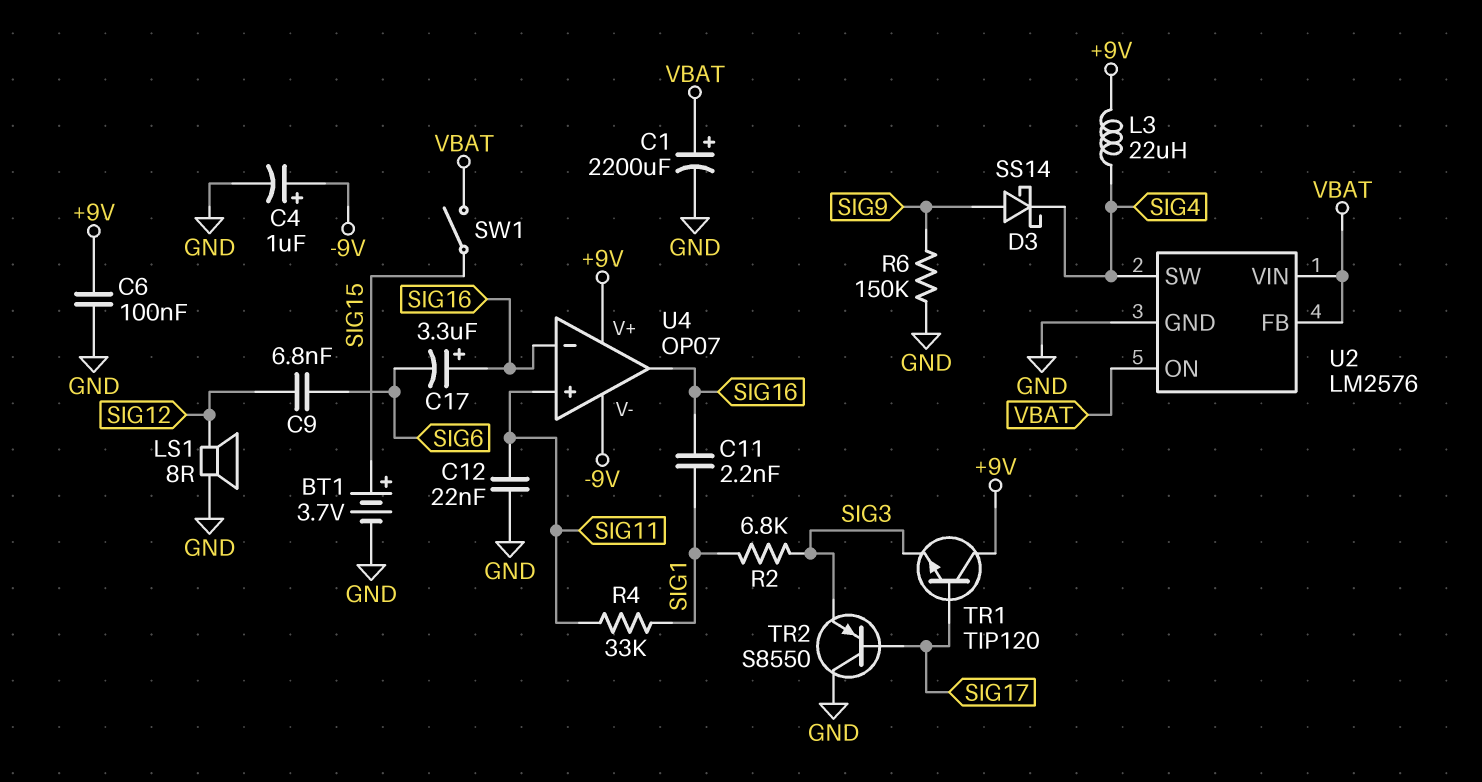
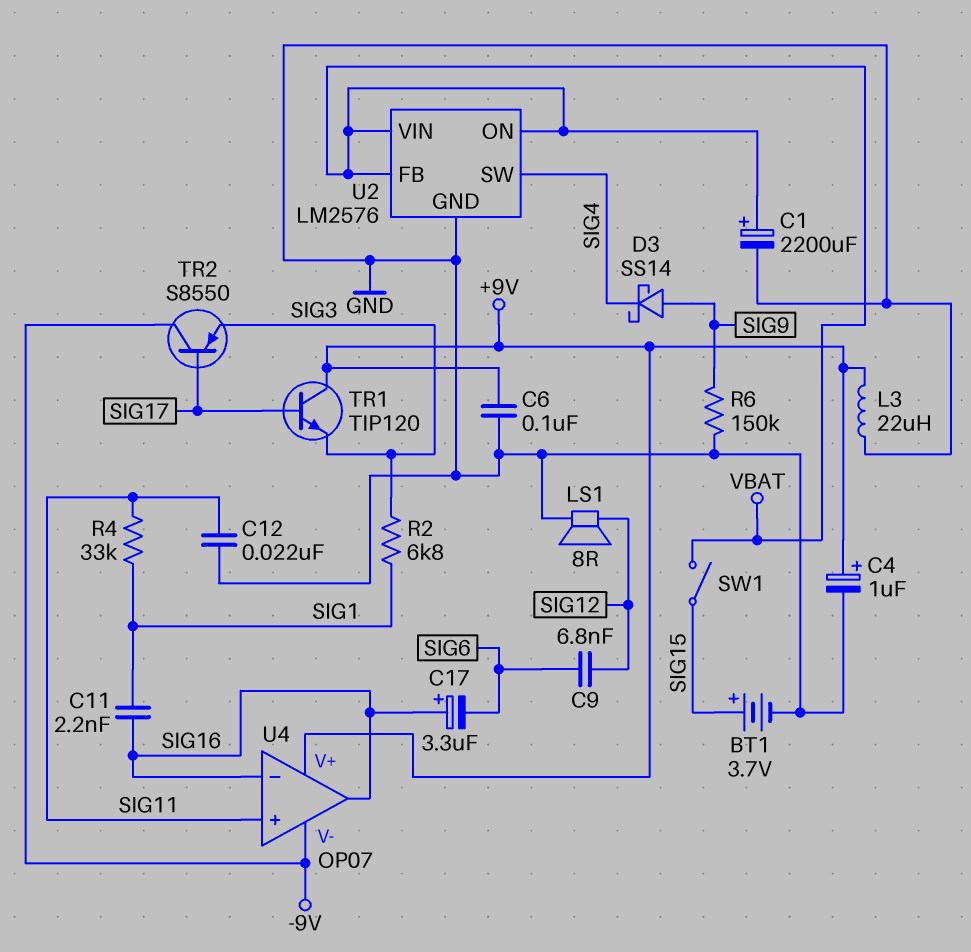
C4: 1uF (plus -9V, minus GND) -> 1uF (plus +9V, minus GND)
L3: 22uH (+9V, SIG4) -> 22uH (+9V, GND)
TR2: PNP S8550 (B SIG17, C GND, E SIG3) -> PNP S8550 (B SIG17, C -9V, E SIG3)

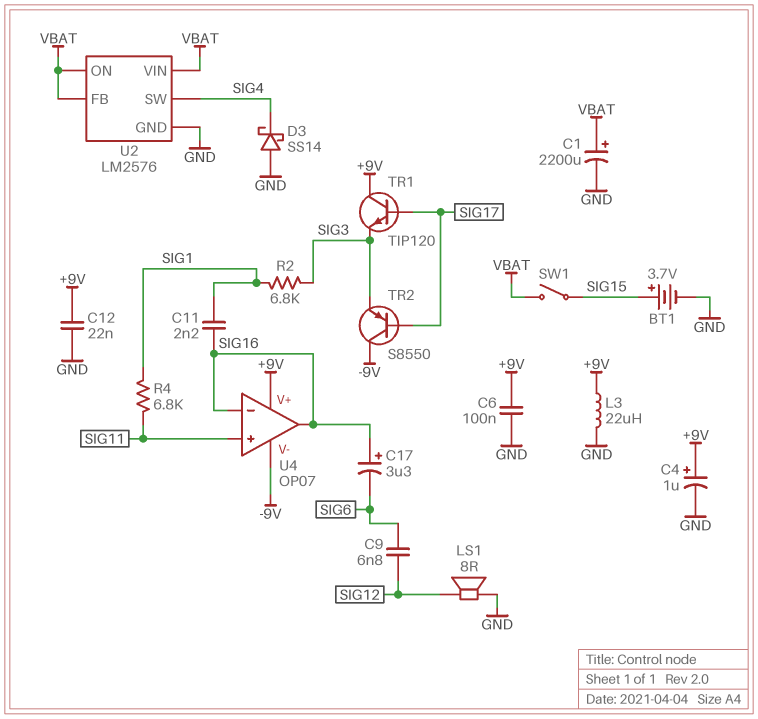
C12: 22nF (GND, SIG11) -> 22nF (+9V, GND)
D3: schottky SS14 (A SIG9, K SIG4) -> schottky SS14 (A GND, K SIG4)
R4: 33k (SIG1, SIG11) -> 6.8k (SIG1, SIG11)
R6: 150k (GND, SIG9) -> none

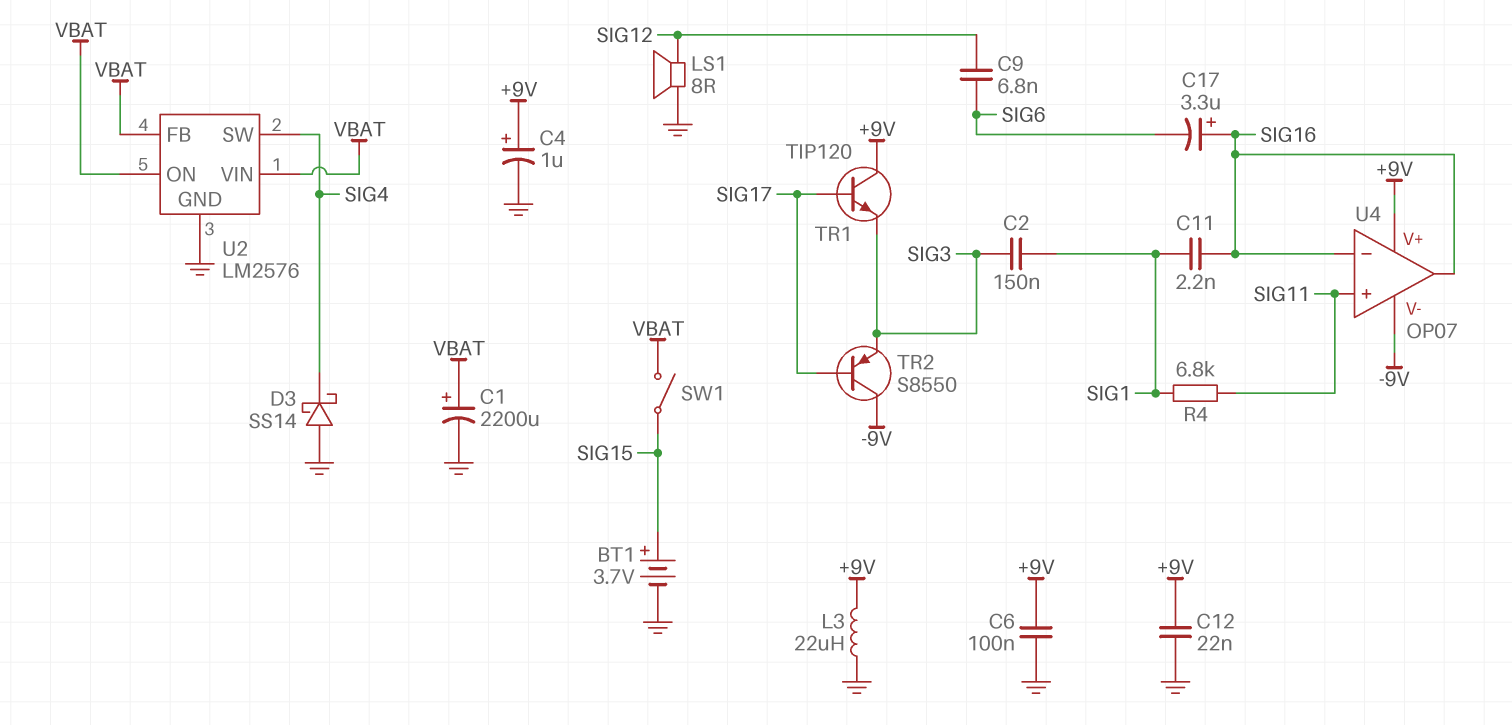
C2: none -> 150nF (SIG1, SIG3)
R2: 6.8k (SIG1, SIG3) -> none

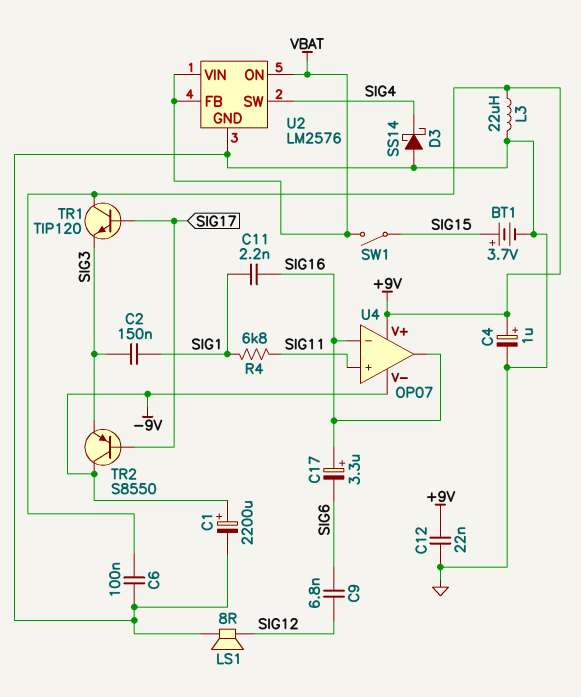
C1: 2200uF (plus VBAT, minus GND) -> 2200uF (plus -9V, minus GND)

